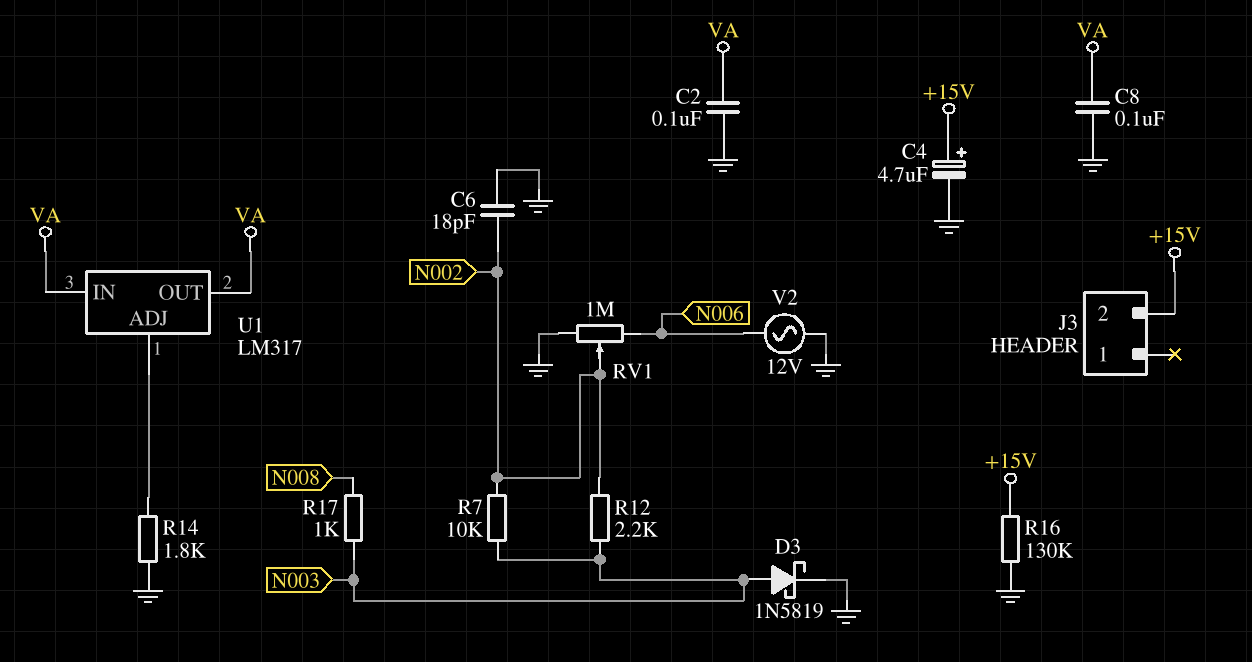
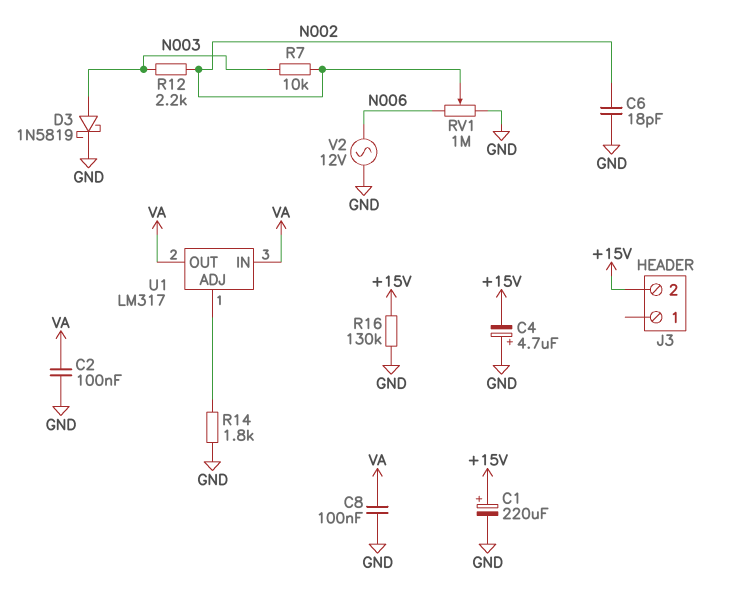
C1: none -> 220uF (plus +15V, minus GND)
C4: 4.7uF (plus +15V, minus GND) -> 4.7uF (plus GND, minus +15V)
R17: 1k (N003, N008) -> none

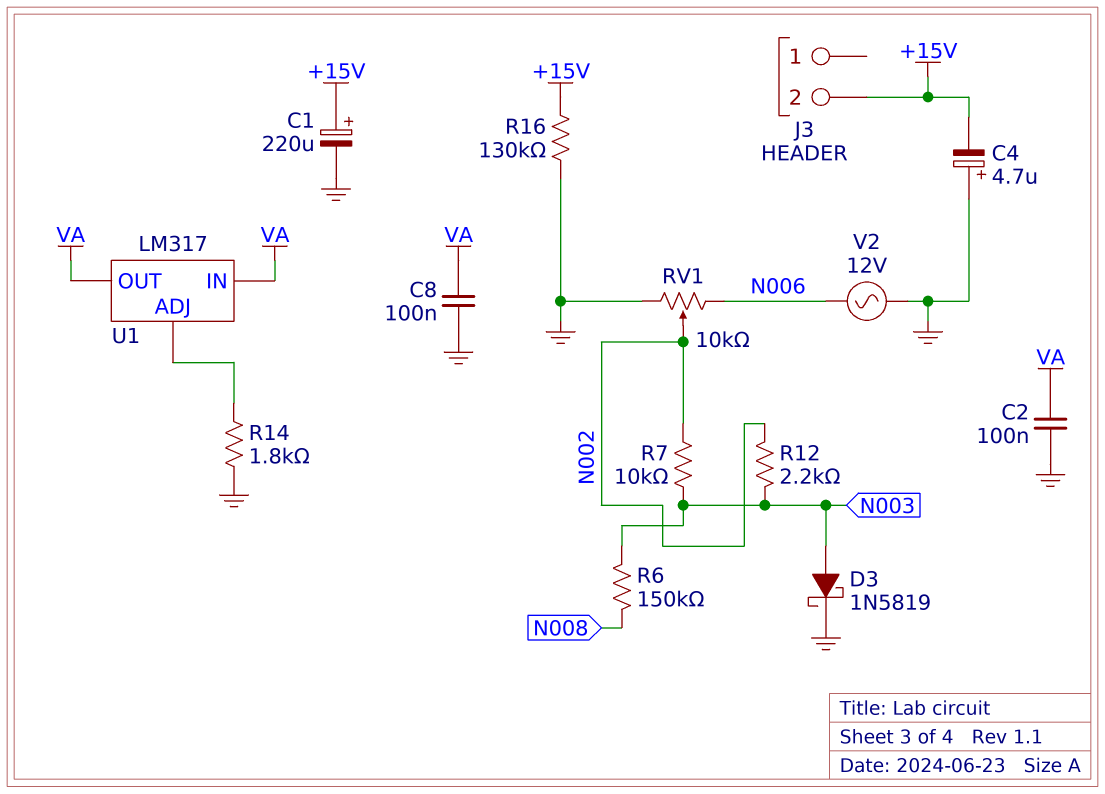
C6: 18pF (GND, N002) -> none
R6: none -> 150k (N003, N008)
RV1: 1M (GND, N006, wiper N002) -> 10k (GND, N006, wiper N002)

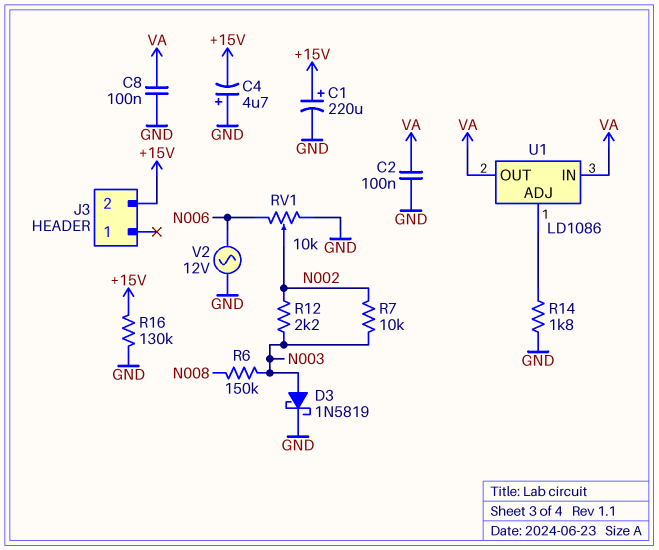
U1: LM317 -> LD1086

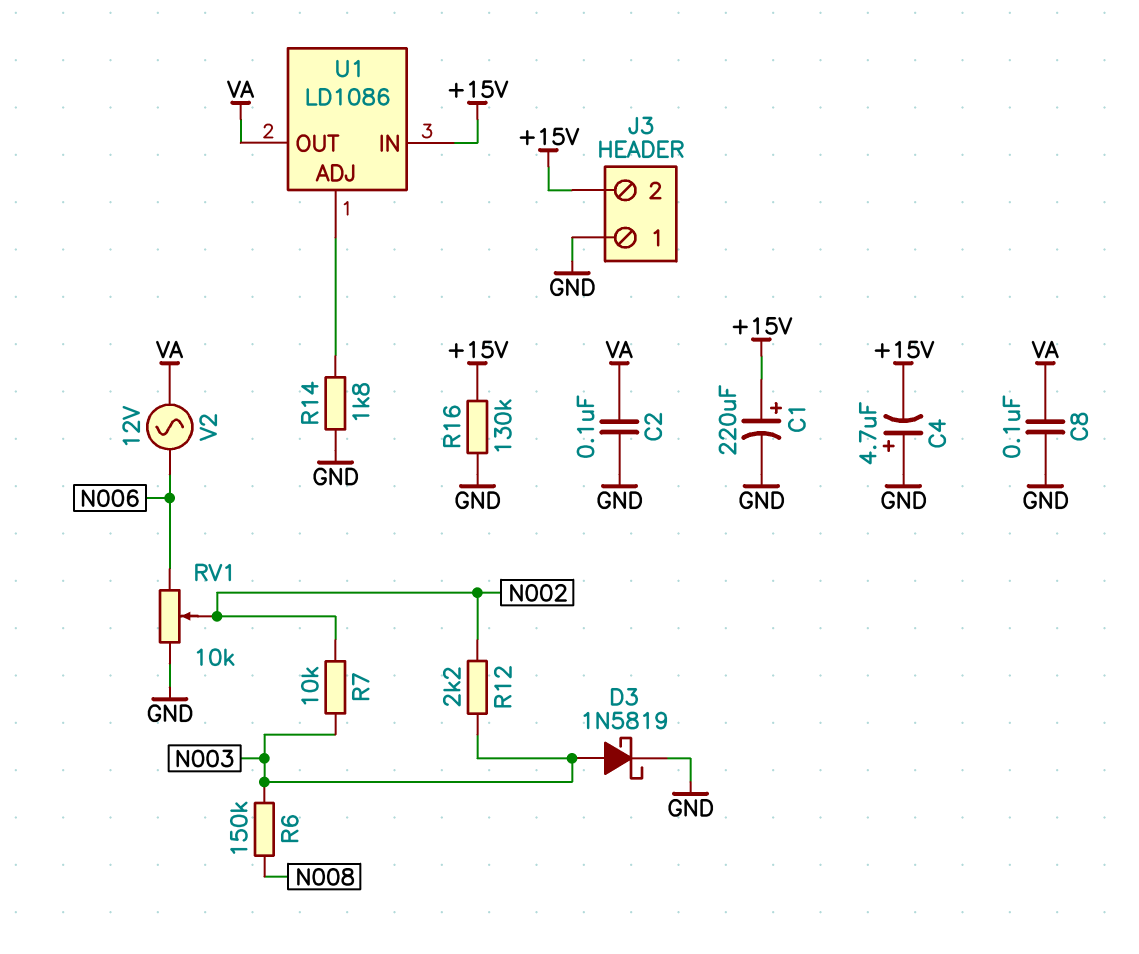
J3 pin 1: none -> GND
U1 pin IN: VA -> +15V
V2: AC 12V (GND, N006) -> AC 12V (N006, VA)

